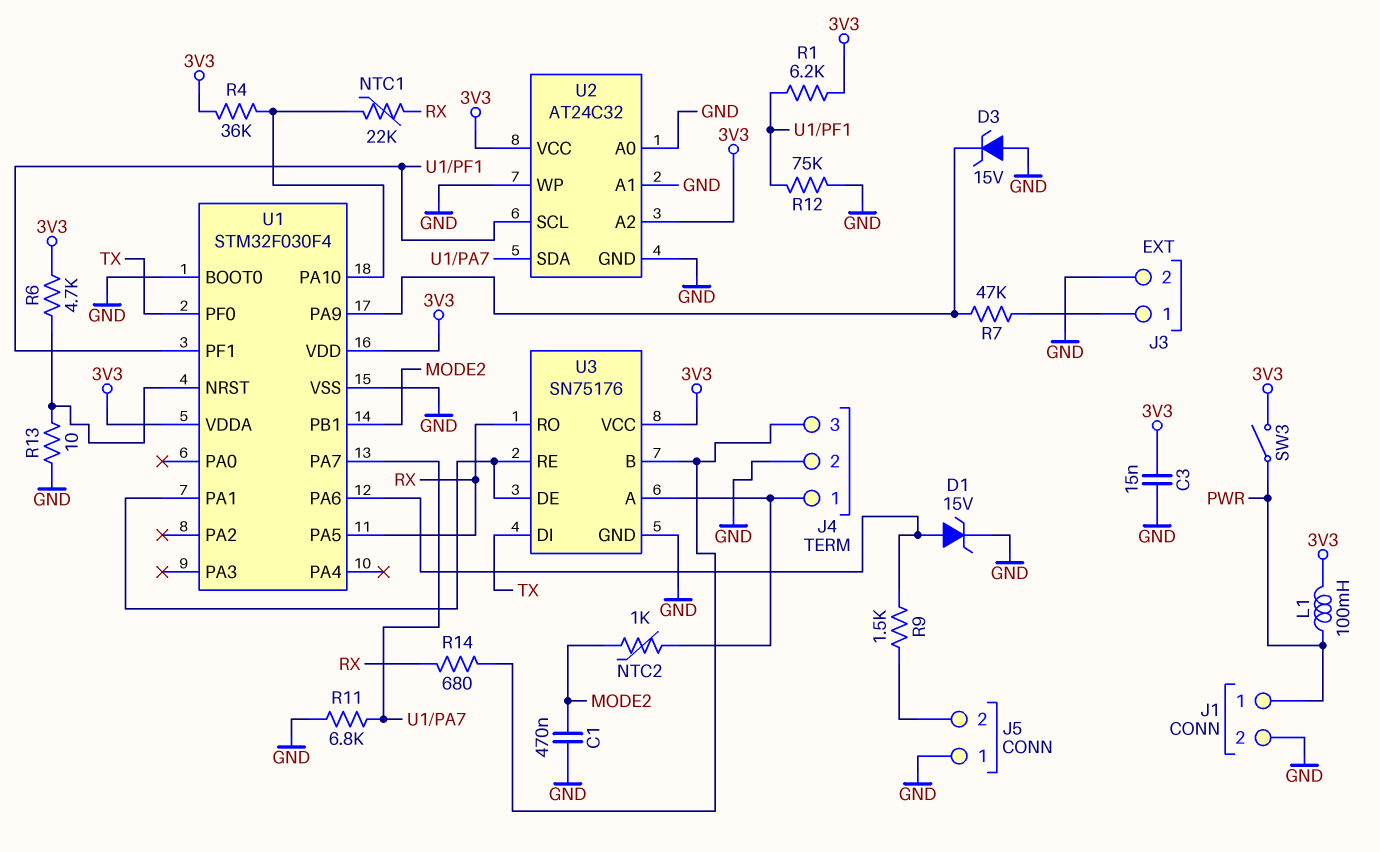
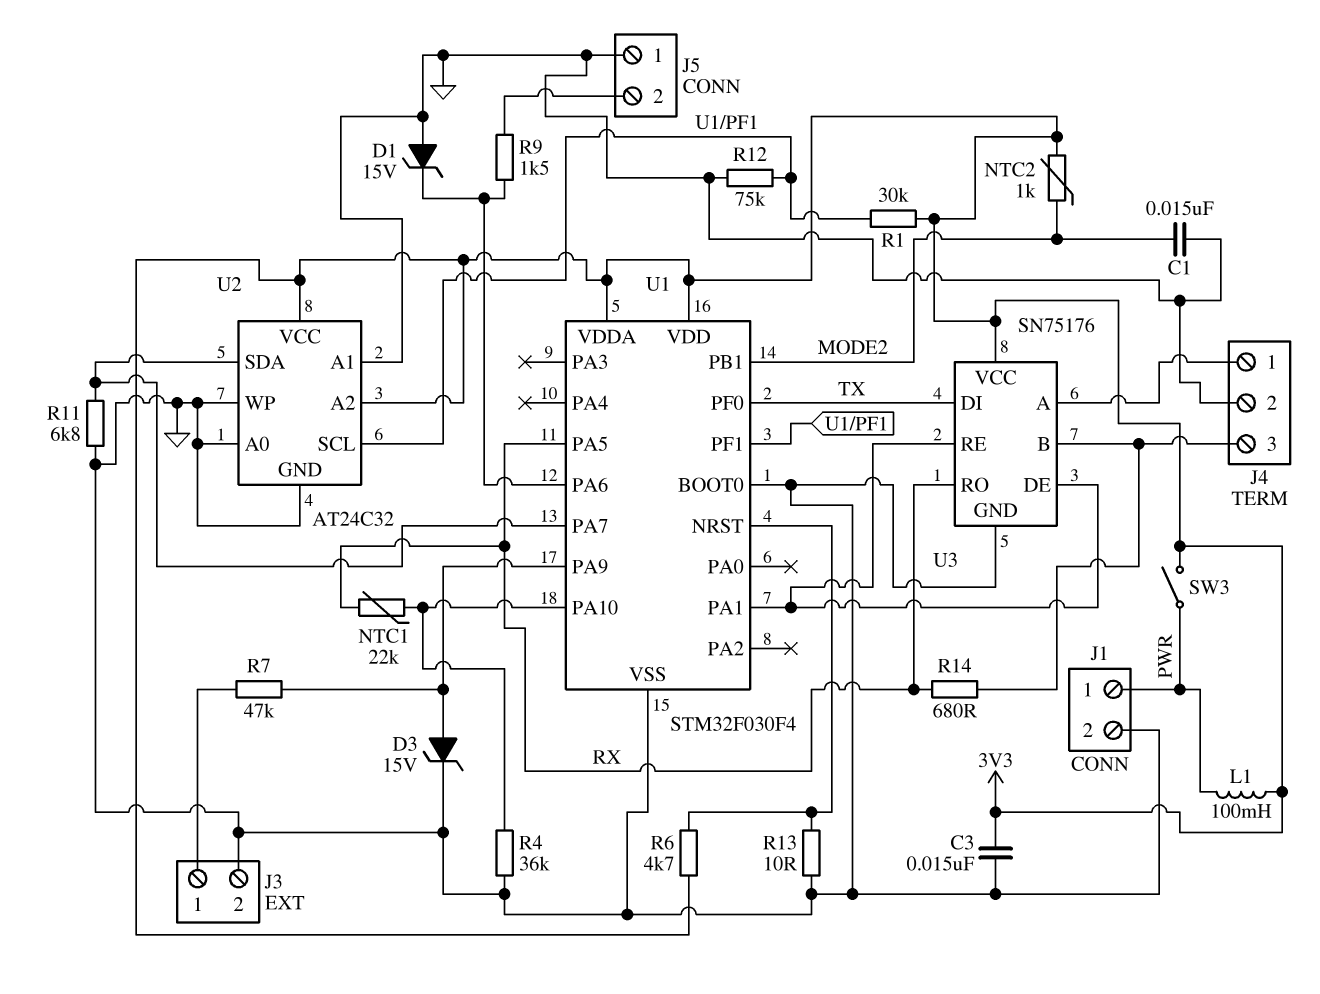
C1: 470nF (GND, MODE2) -> 15nF (GND, MODE2)
D1: zener 15V (A U1/PA6, K GND) -> zener 15V (A GND, K U1/PA6)
D3: zener 15V (A GND, K U1/PA9) -> zener 15V (A U1/PA9, K GND)
NTC2: 1k (J4/1, MODE2) -> 1k (3V3, MODE2)
R1: 6.2k (3V3, U1/PF1) -> 30k (3V3, U1/PF1)
R4: 36k (3V3, U1/PA10) -> 36k (GND, U1/PA10)

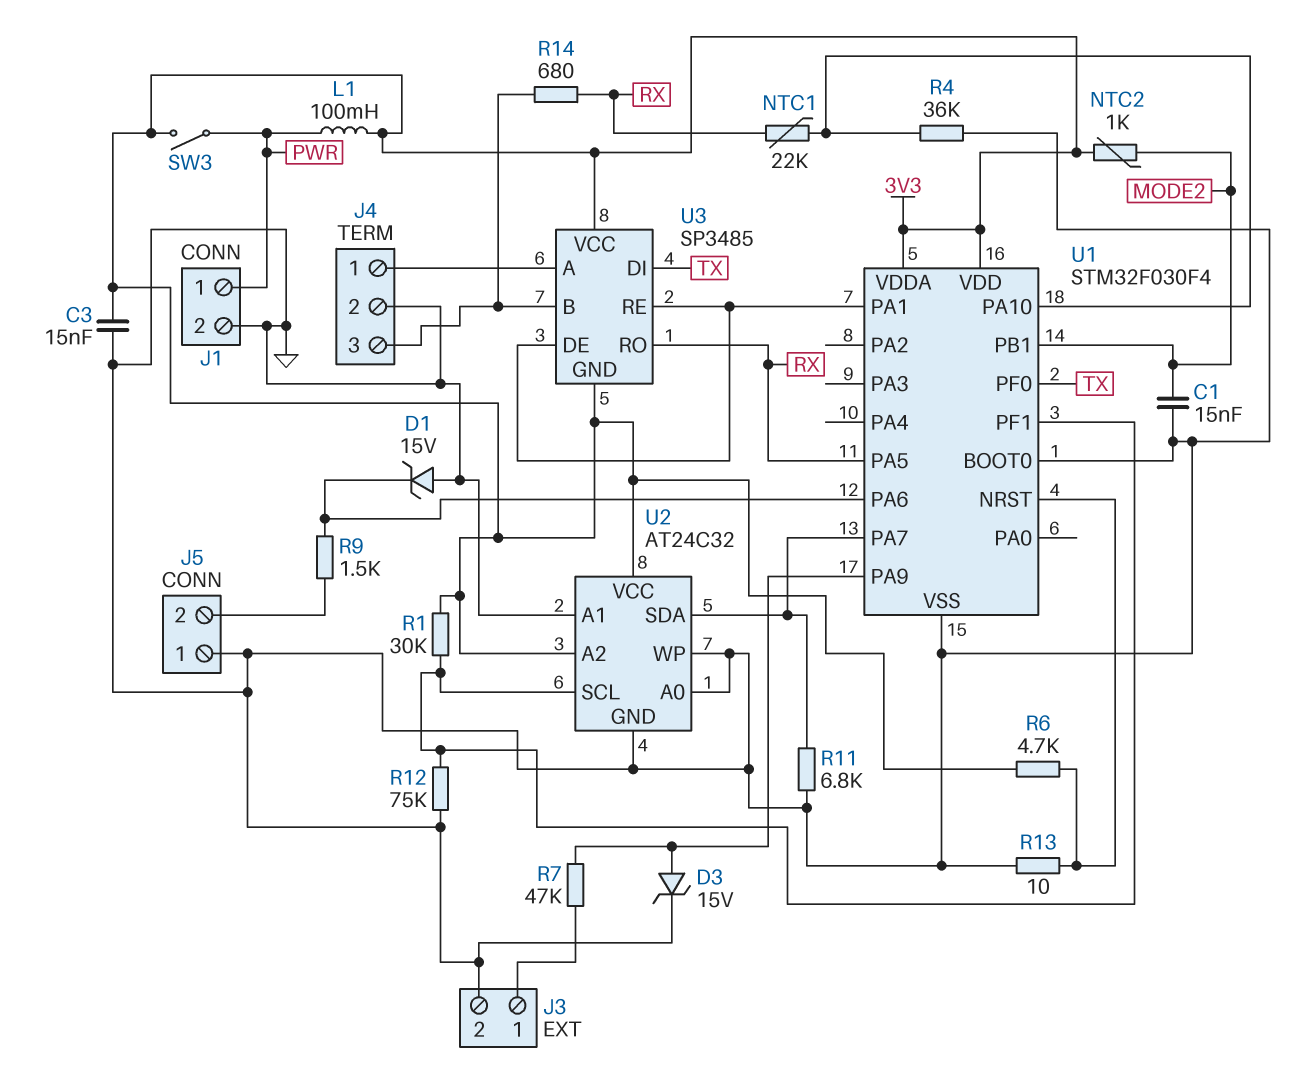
U3: SN75176 -> SP3485
U3 pin GND: GND -> 3V3

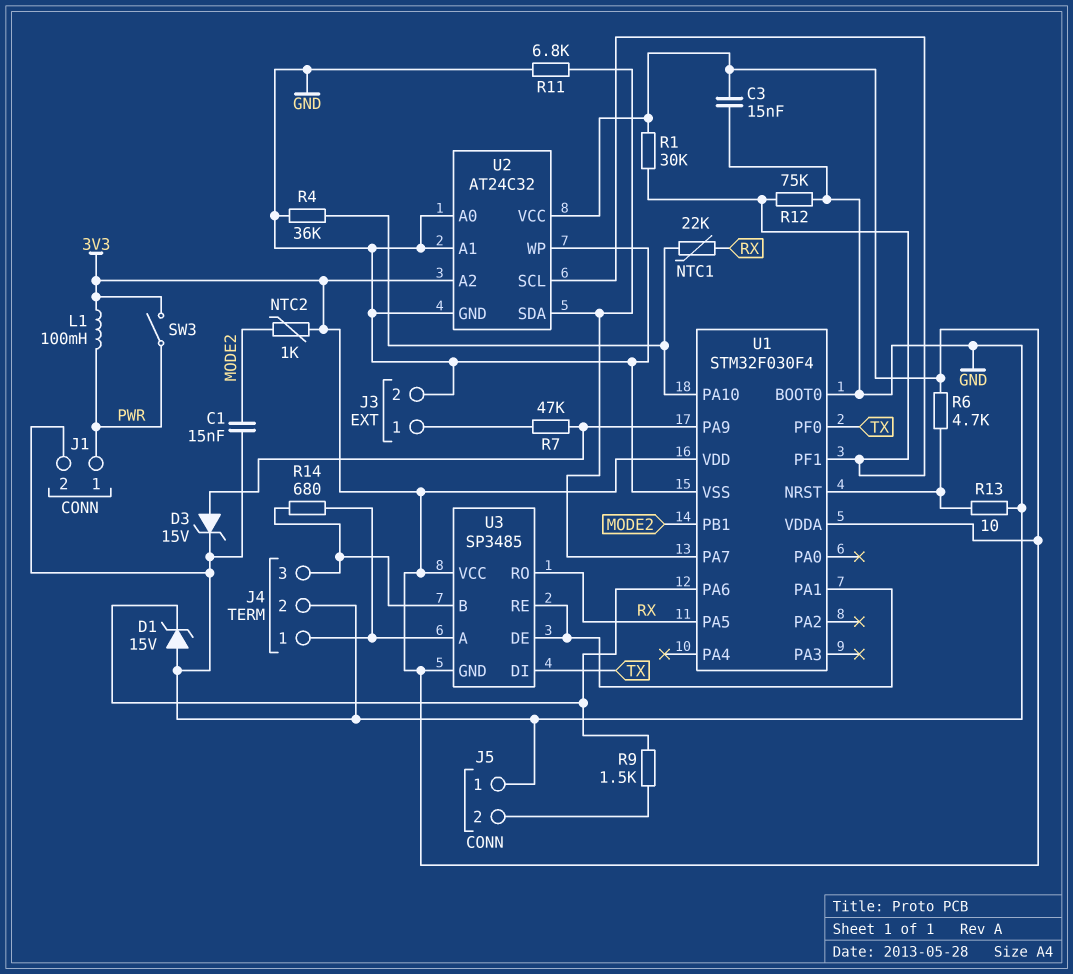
R14: 680 (J4/3, RX) -> 680 (J4/1, J4/3)

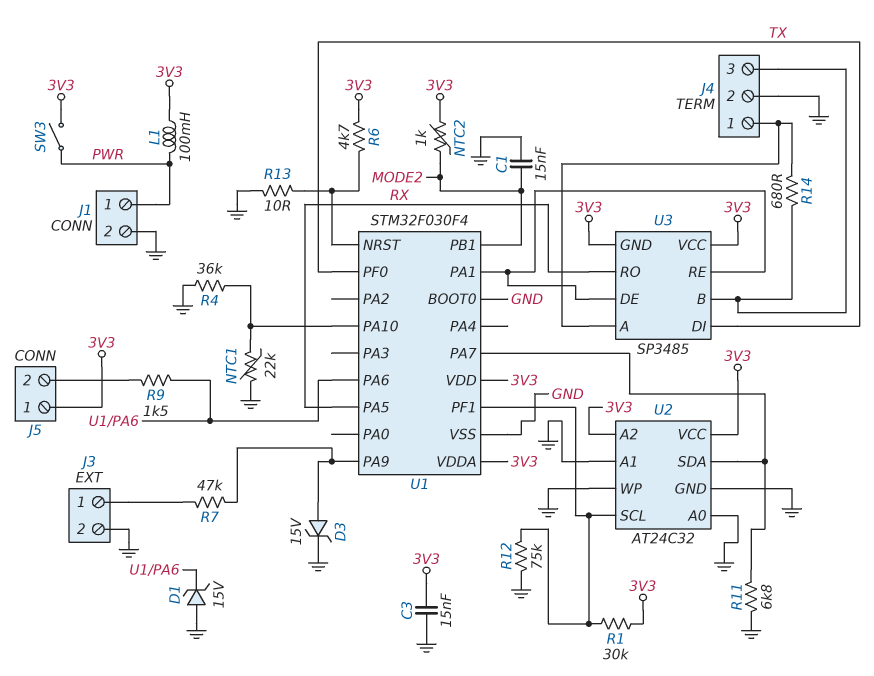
J5 pin 1: GND -> 3V3
NTC1: 22k (RX, U1/PA10) -> 22k (GND, U1/PA10)

